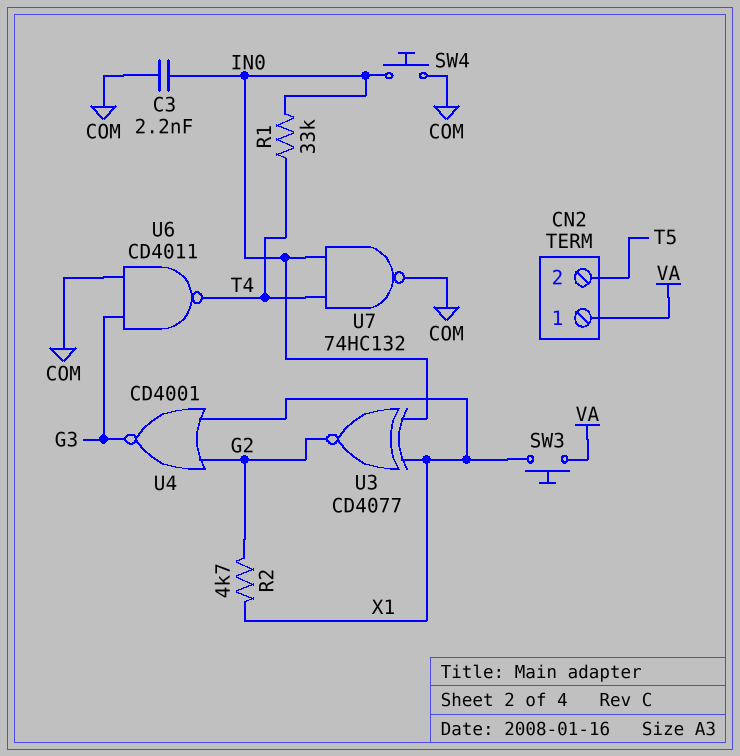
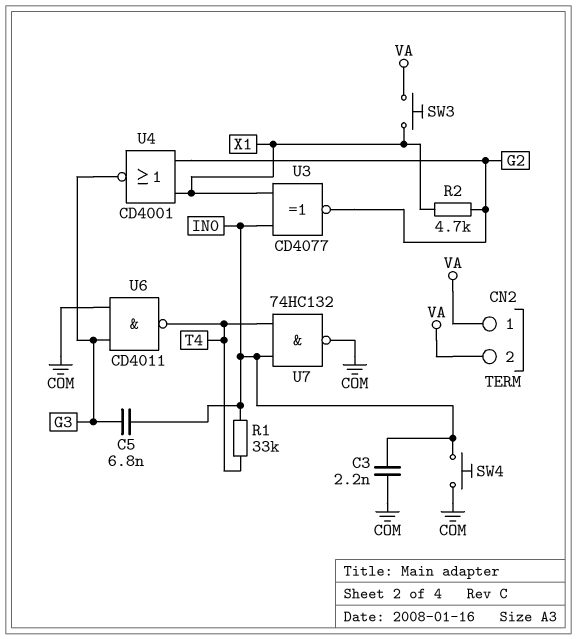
C5: none -> 6.8nF (G3, IN0)
CN2 pin 2: T5 -> VA

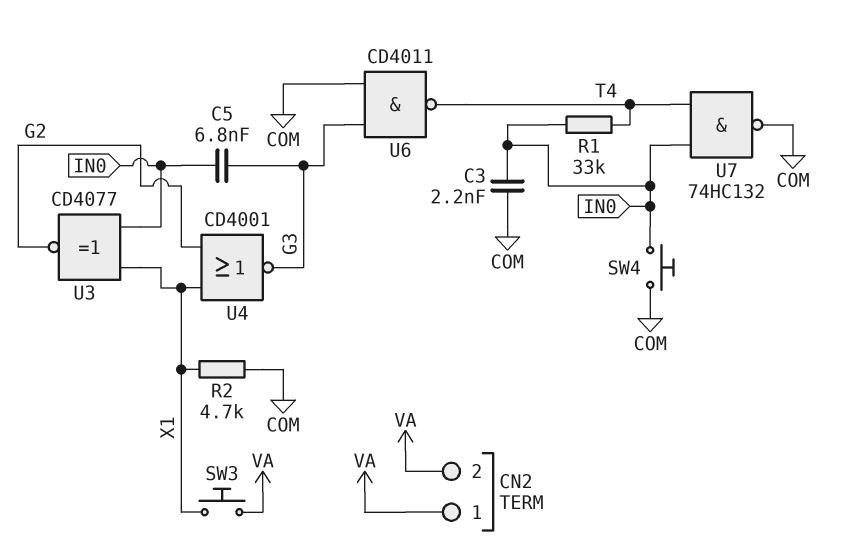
R2: 4.7k (G2, X1) -> 4.7k (COM, X1)

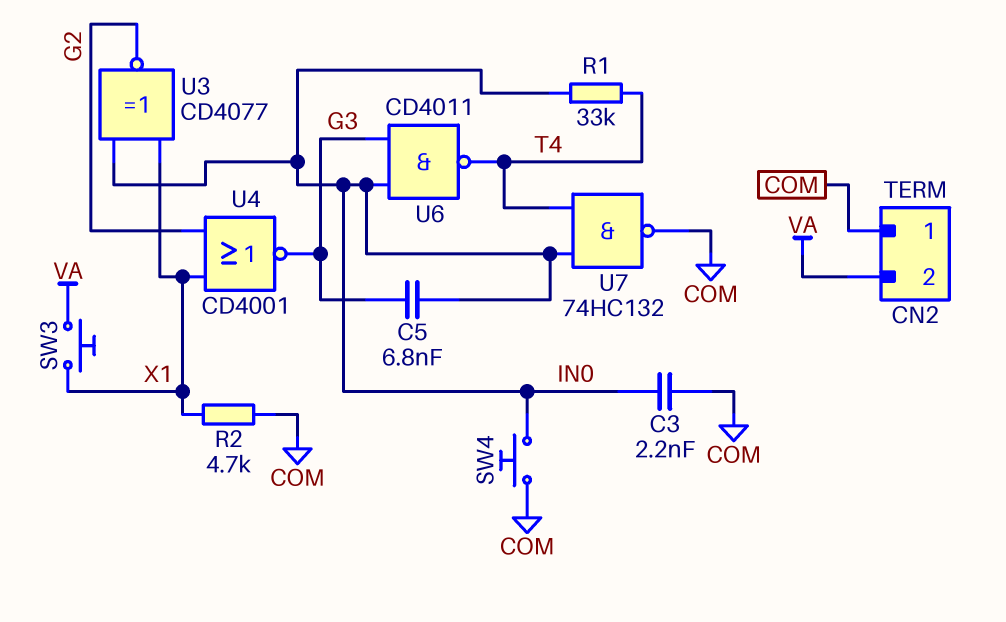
CN2 pin 1: VA -> COM
U6: NAND CD4011 (in COM, in G3, out T4) -> NAND CD4011 (in G3, in IN0, out T4)

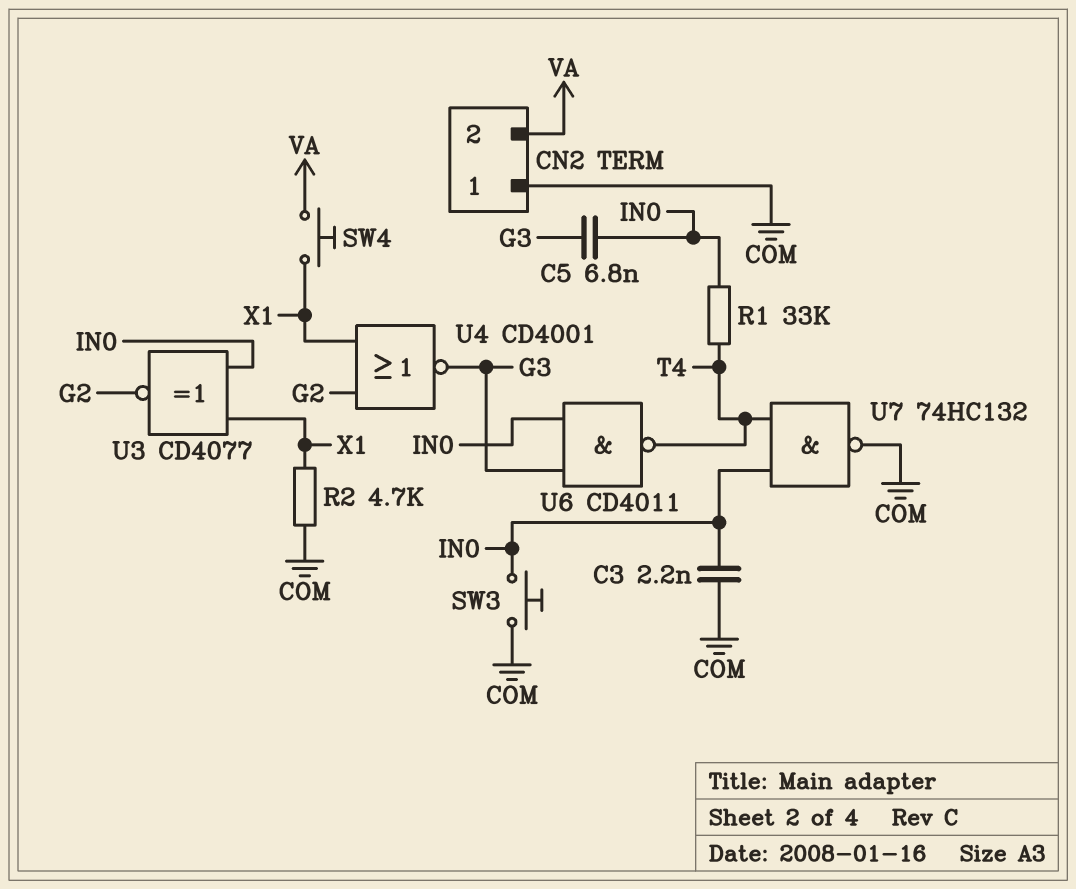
SW3: button (VA, X1) -> button (COM, IN0)
SW4: button (COM, IN0) -> button (VA, X1)

